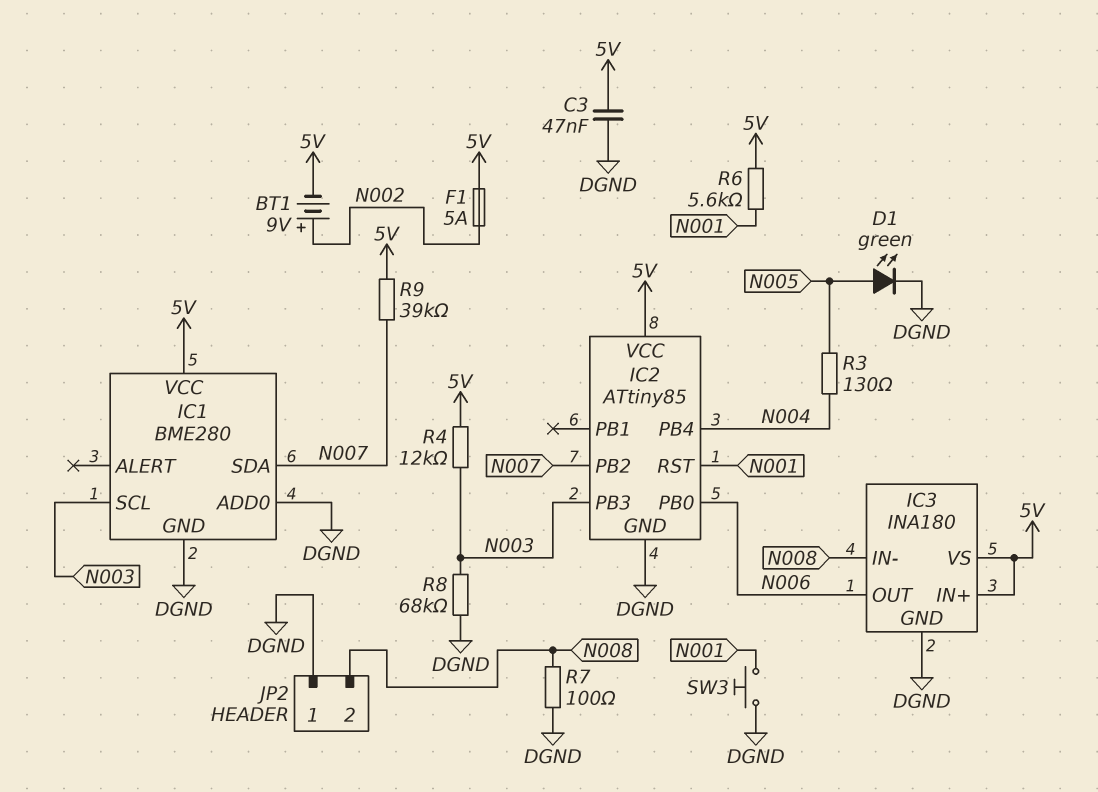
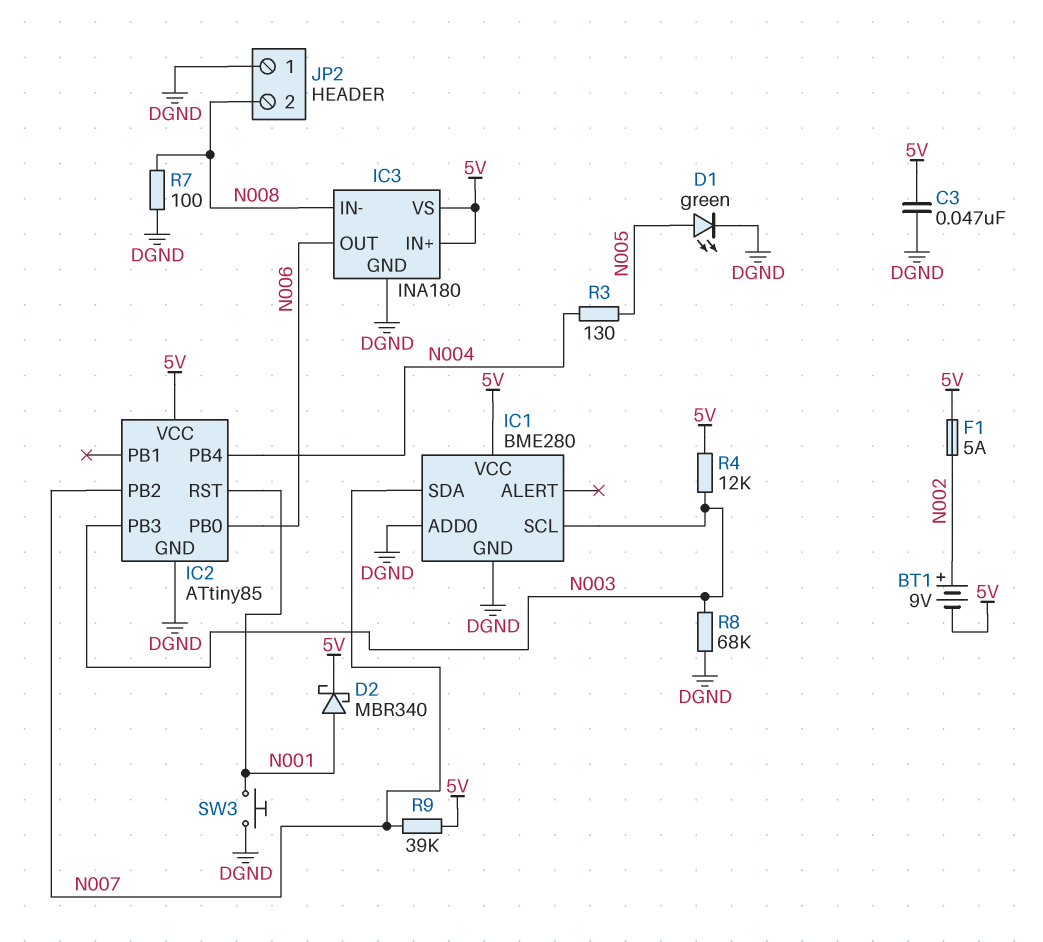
D2: none -> schottky MBR340 (A N001, K 5V)
R6: 5.6k (5V, N001) -> none

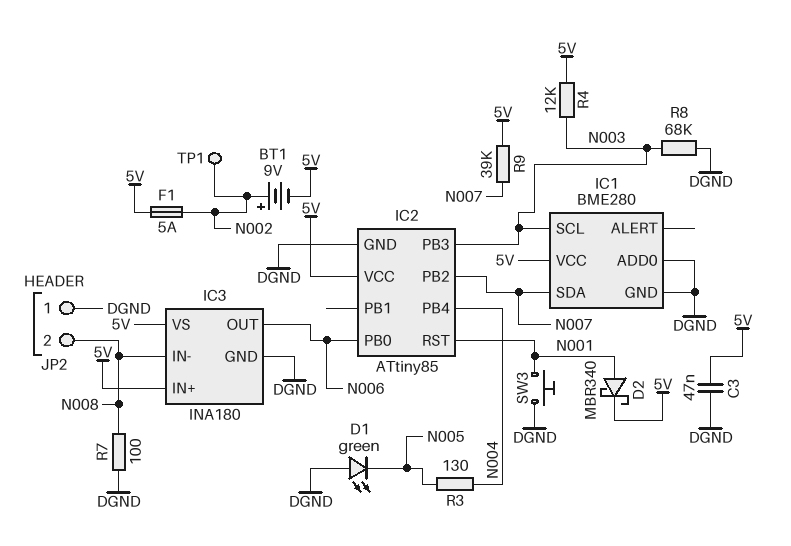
D1: LED green (A N005, K DGND) -> LED green (A DGND, K N005)
TP1: none -> test point (N002)

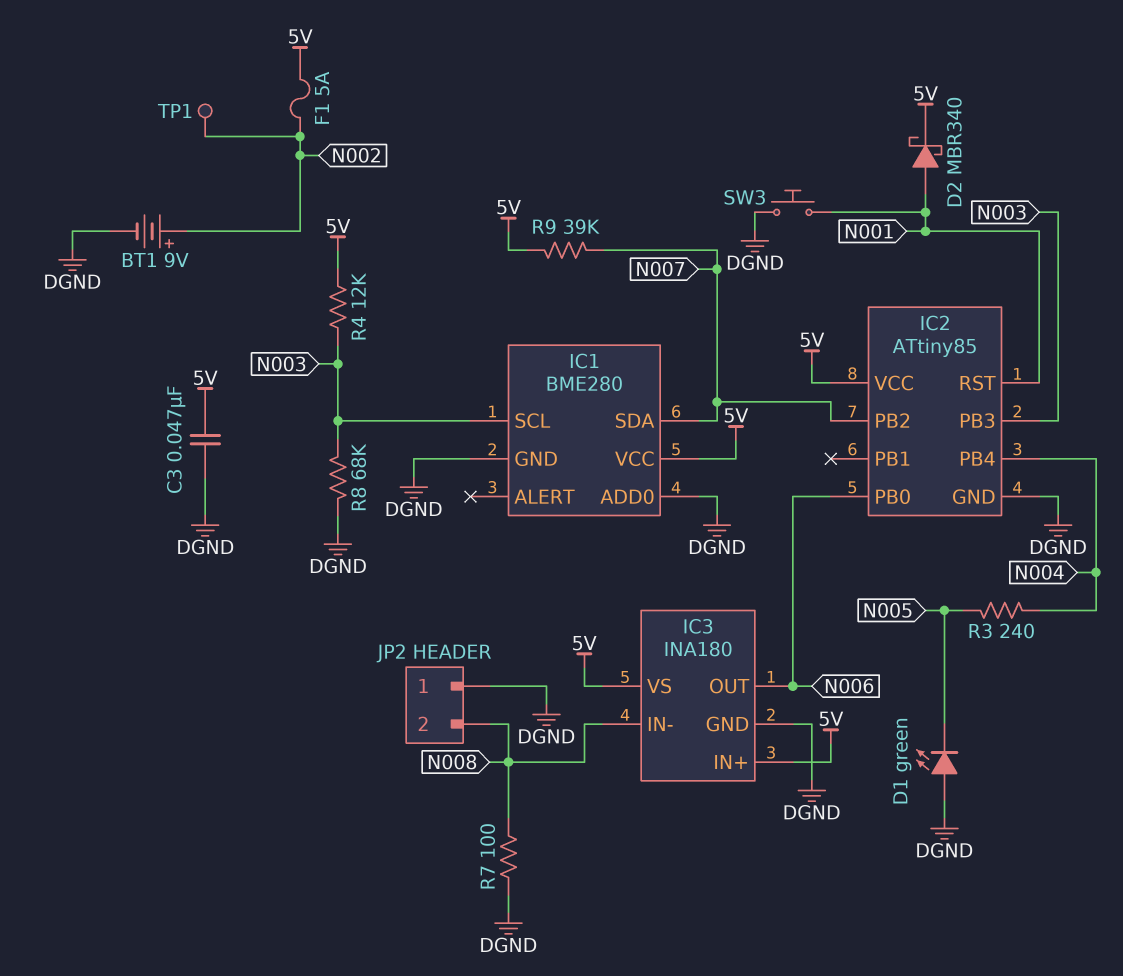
BT1: 9V (plus N002, minus 5V) -> 9V (plus N002, minus DGND)
R3: 130 (N004, N005) -> 240 (N004, N005)

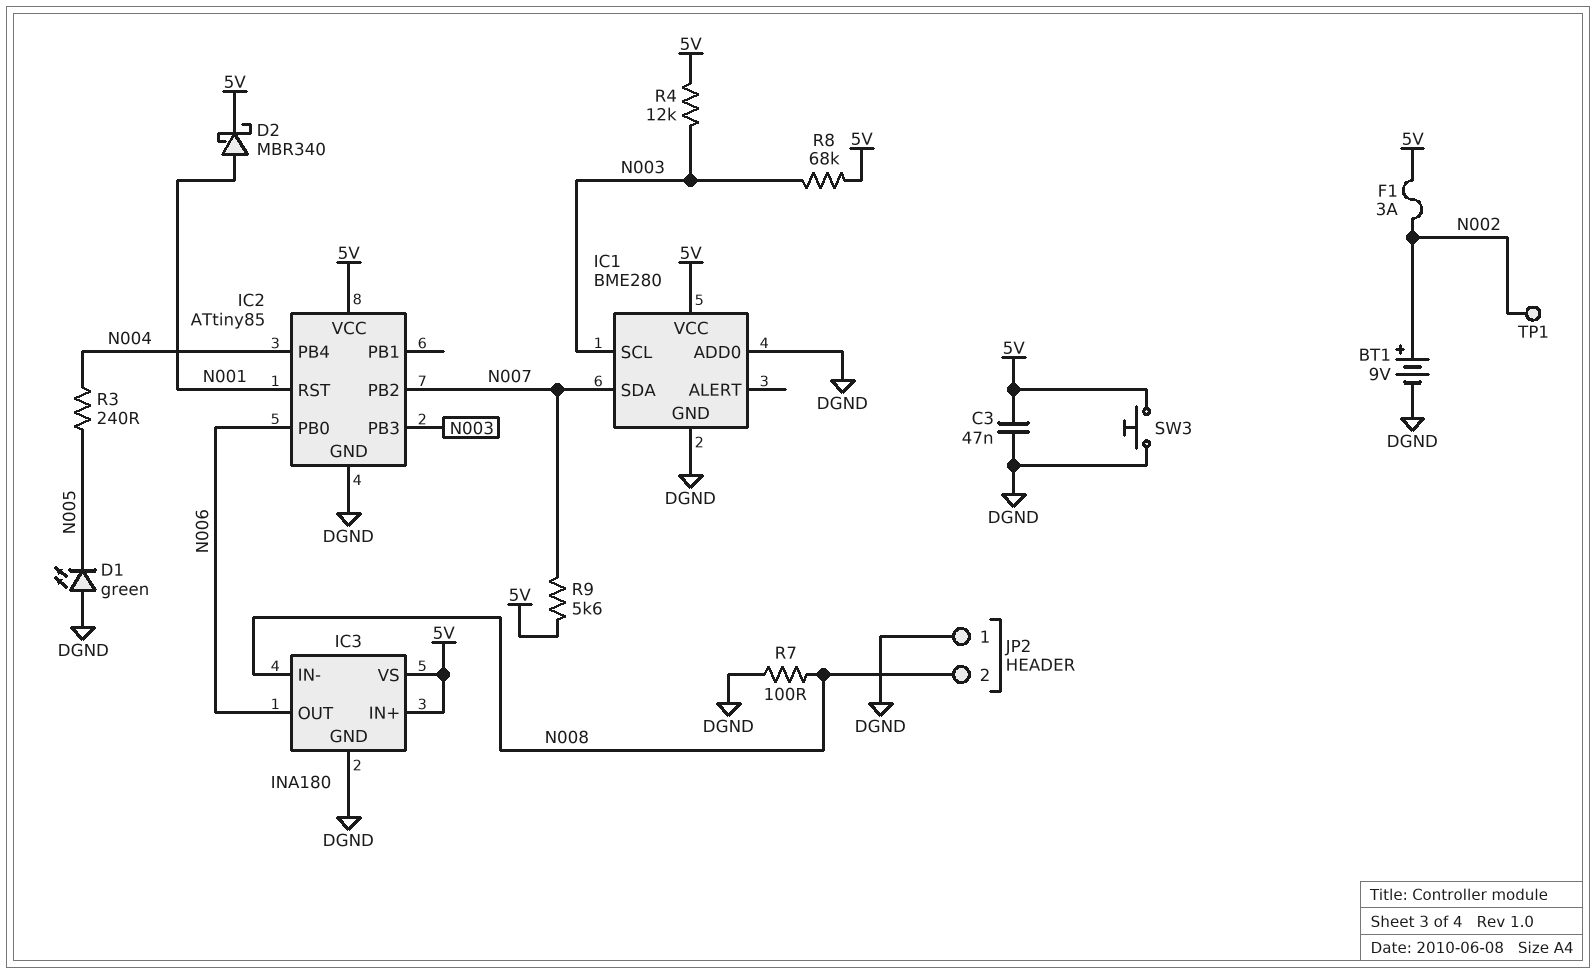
F1: 5A (5V, N002) -> 3A (5V, N002)
R8: 68k (DGND, N003) -> 68k (5V, N003)
R9: 39k (5V, N007) -> 5.6k (5V, N007)
SW3: button (DGND, N001) -> button (5V, DGND)

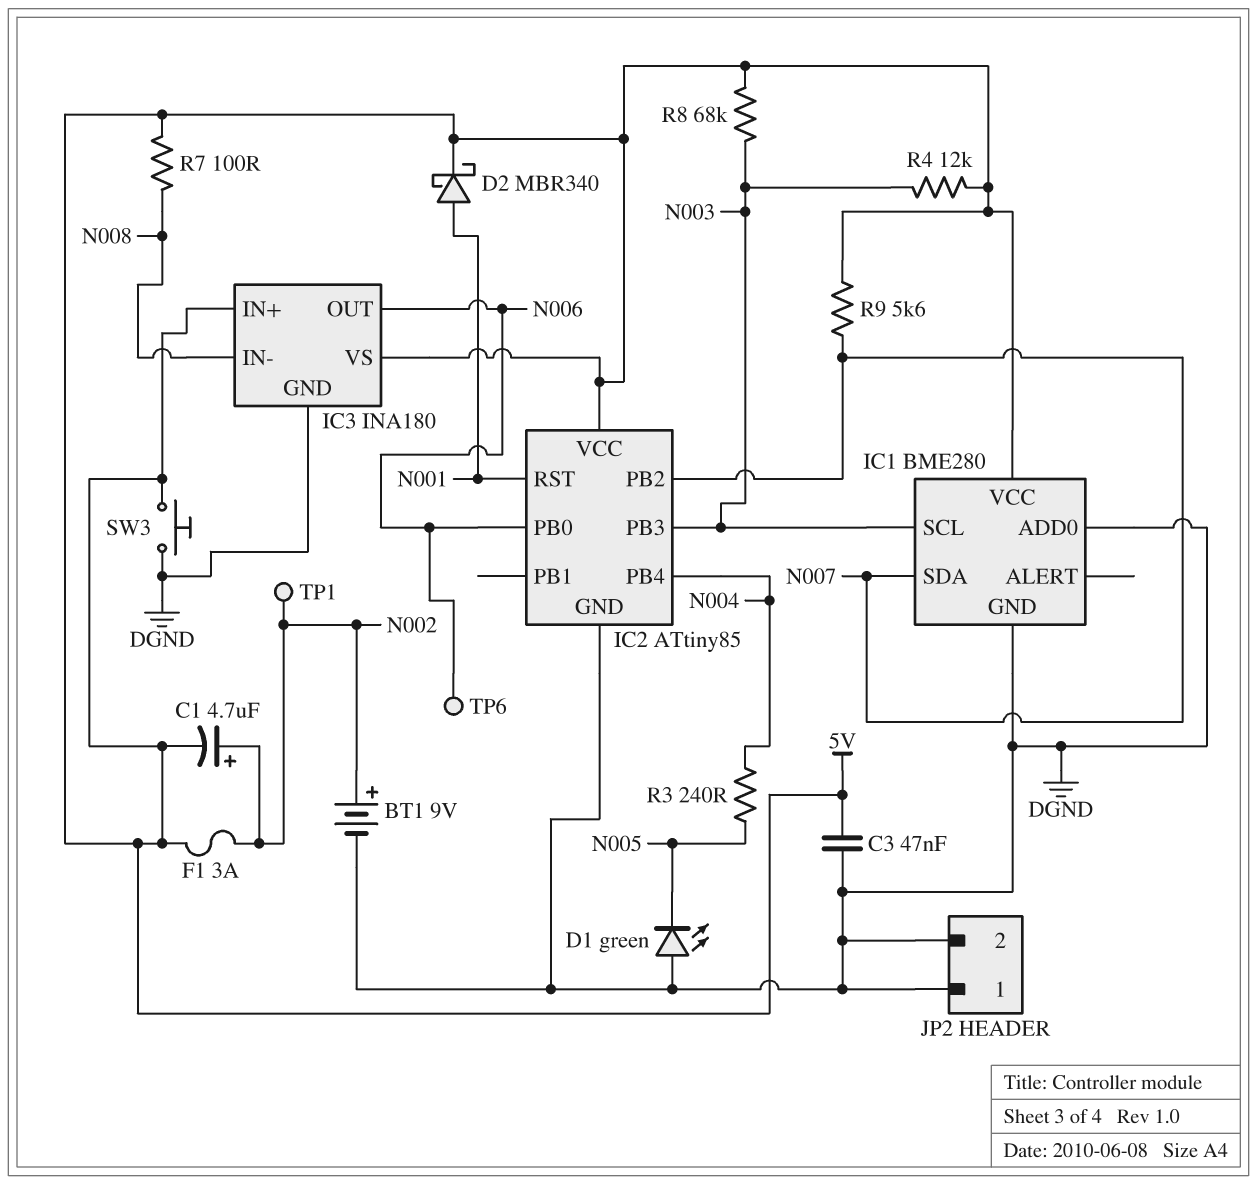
C1: none -> 4.7uF (plus N002, minus 5V)
JP2 pin 2: N008 -> DGND
R7: 100 (DGND, N008) -> 100 (5V, N008)
TP6: none -> test point (N006)

